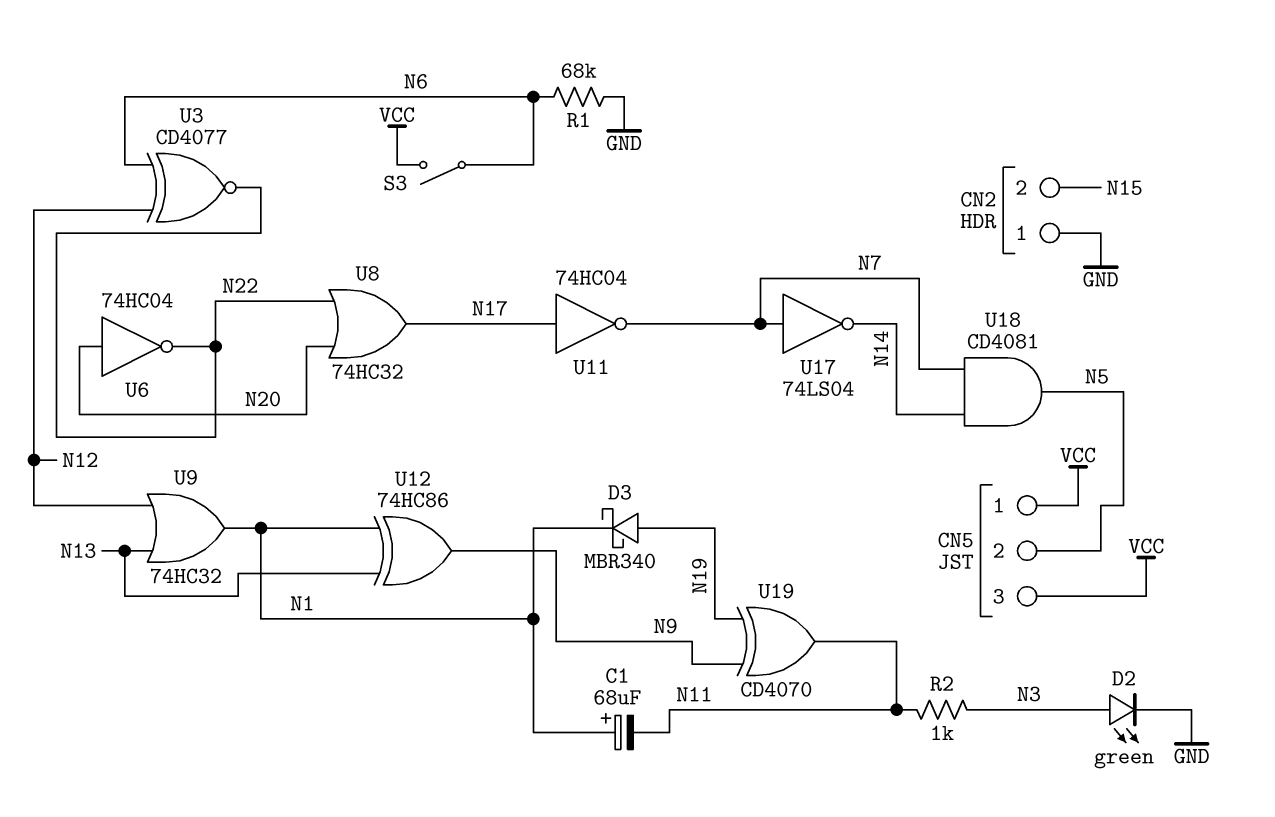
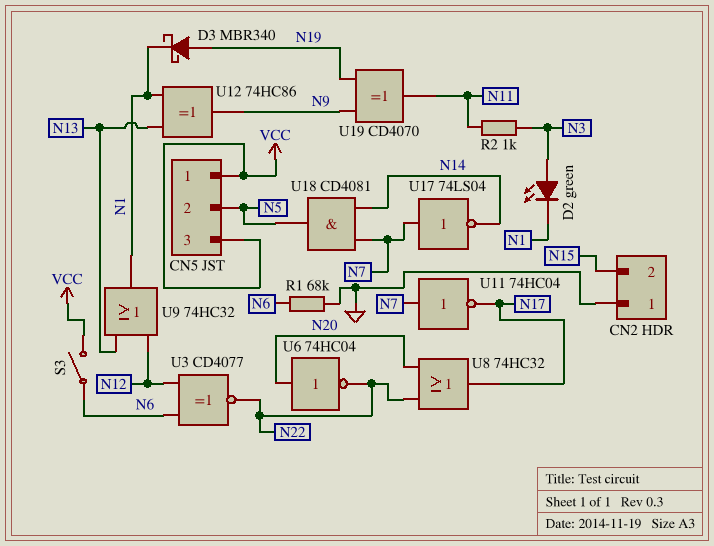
C1: 68uF (plus N1, minus N11) -> none
D2: LED green (A N3, K GND) -> LED green (A N3, K N1)
U11: NOT 74HC04 (in N17, out N7) -> NOT 74HC04 (in N7, out N17)

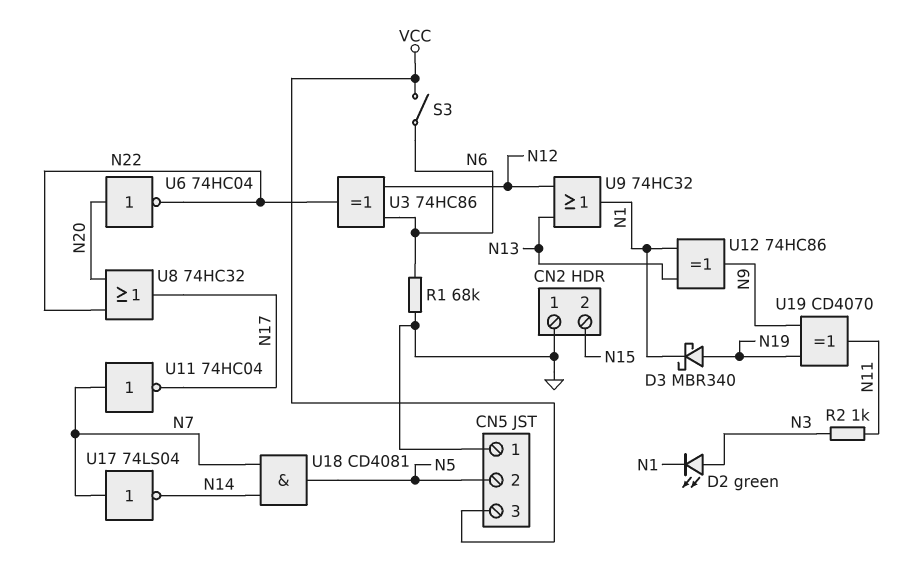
CN5 pin 1: VCC -> GND
U3: XNOR CD4077 (in N6, in N12, out N22) -> XOR 74HC86 (in N6, in N12, out N22)

